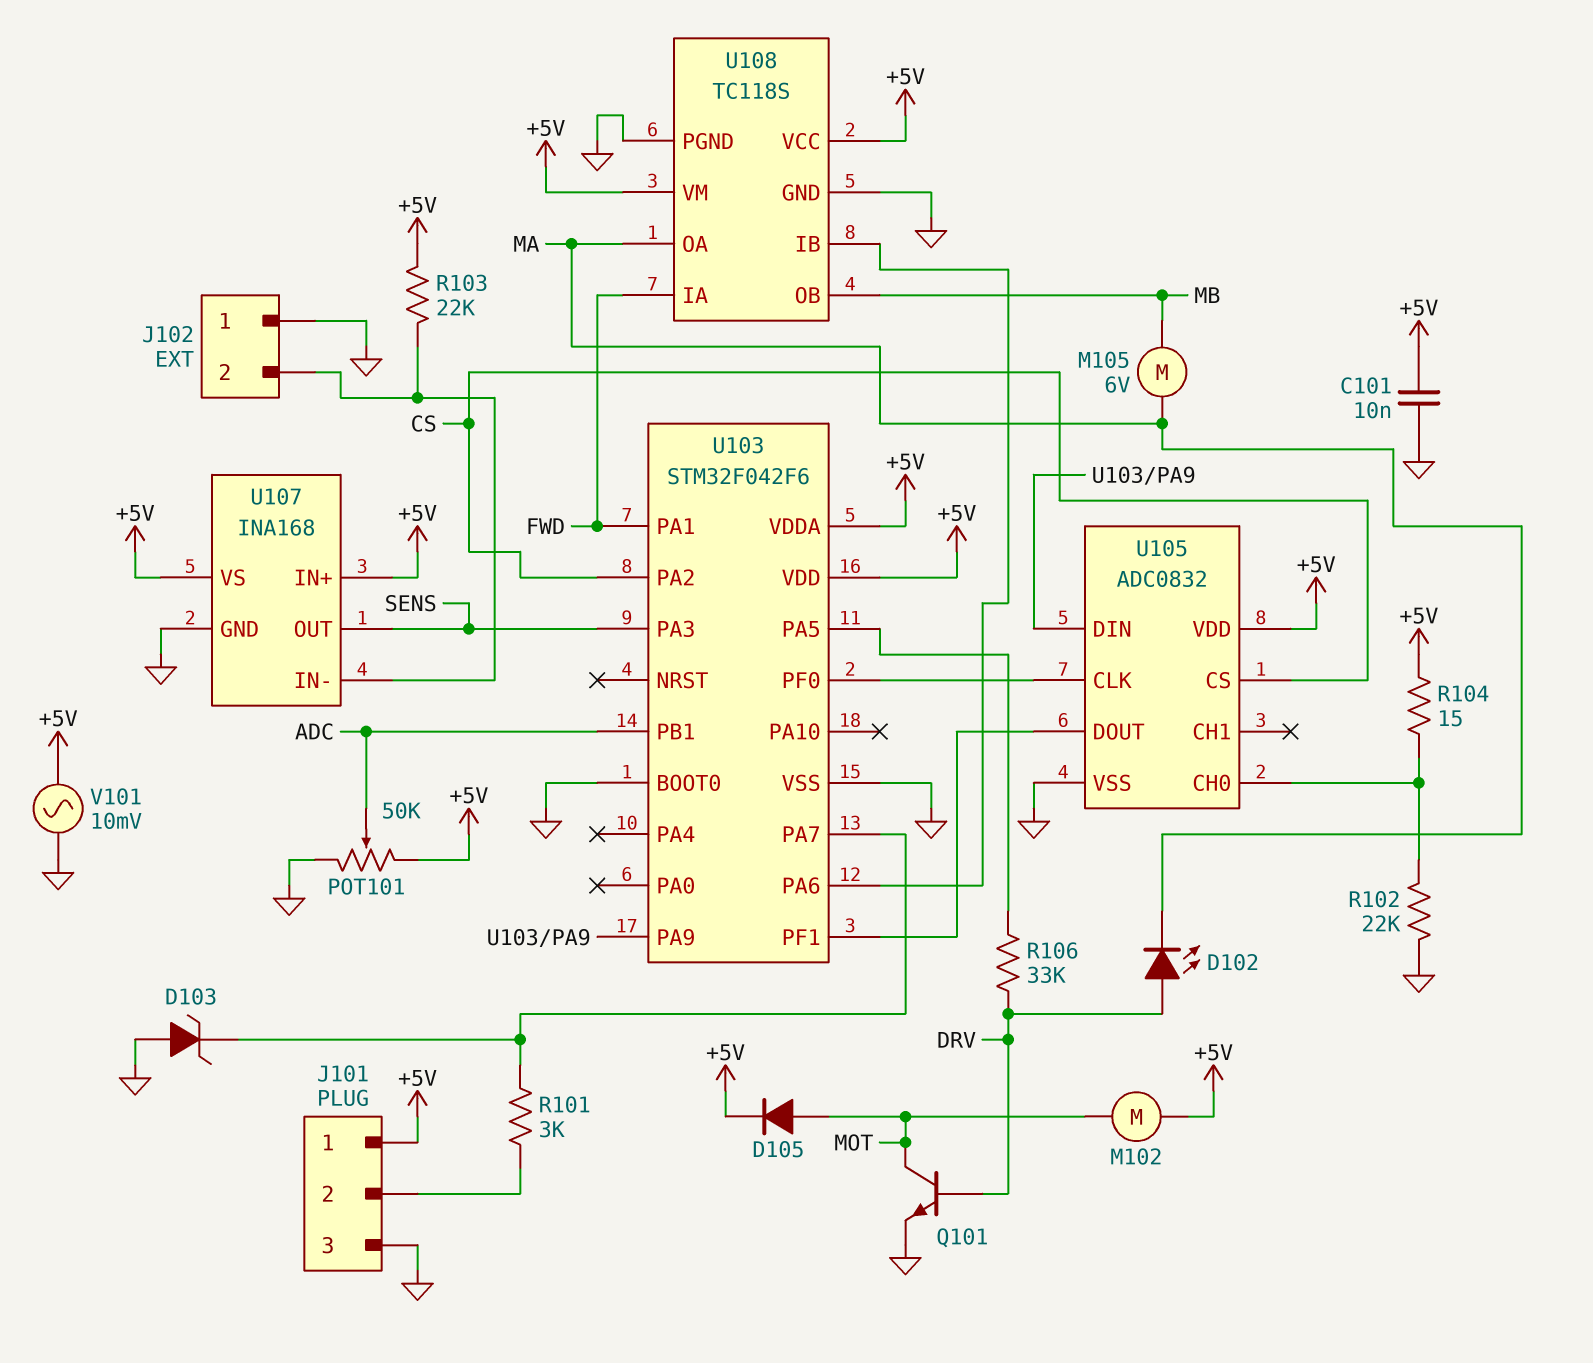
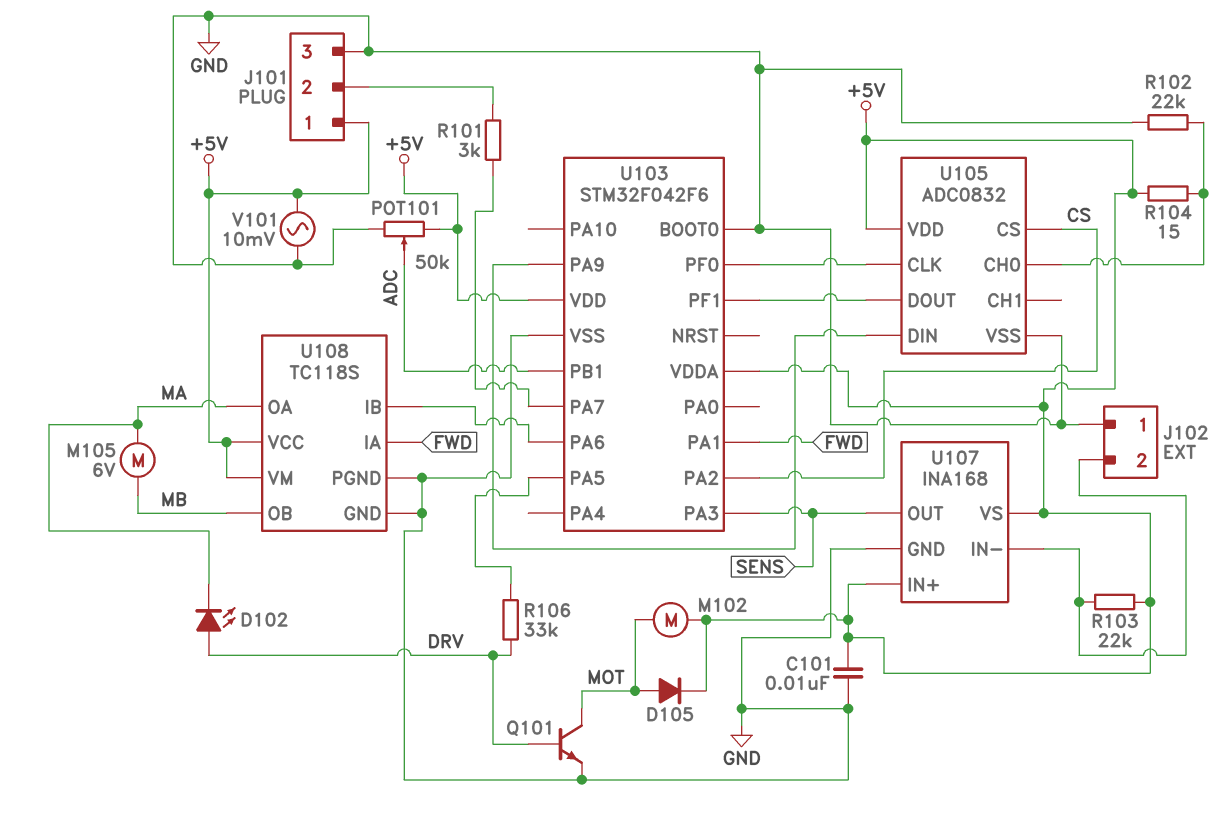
D103: zener (A GND, K U103/PA7) -> none

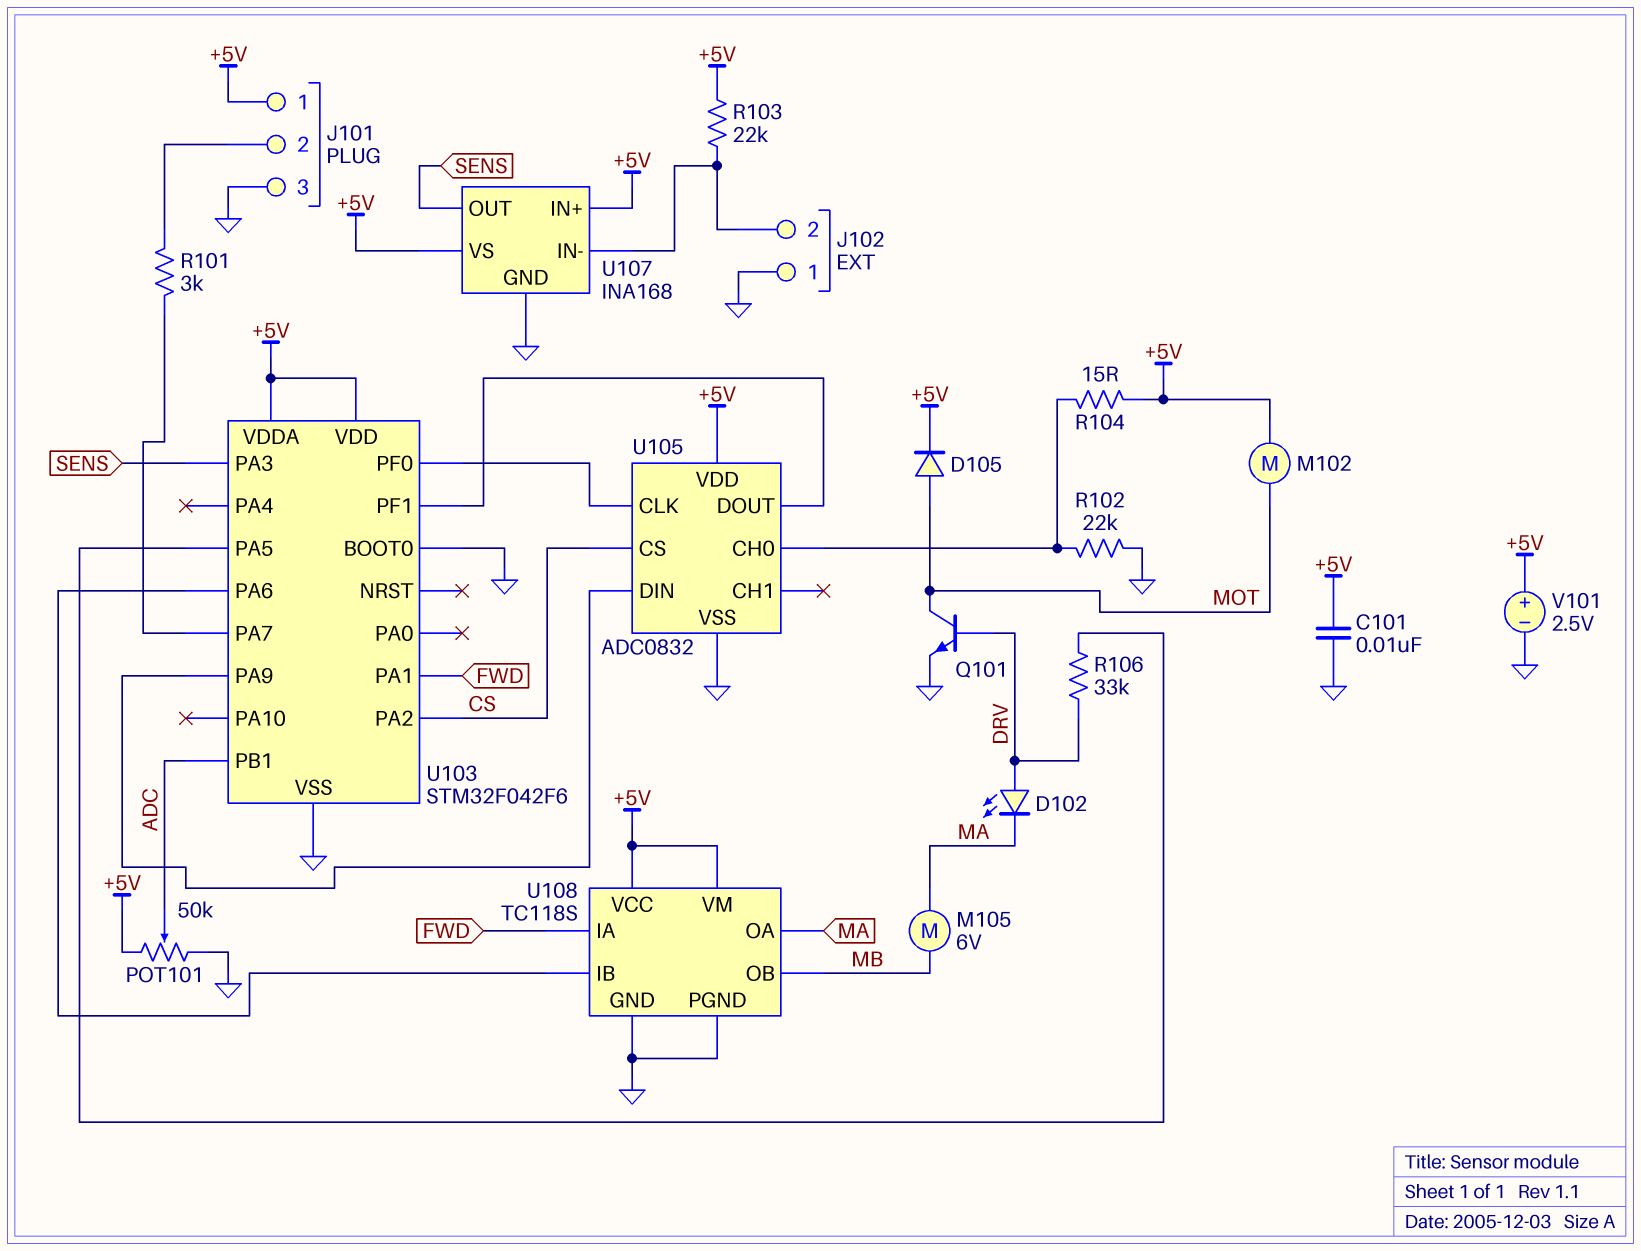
V101: AC 10mV (+5V, GND) -> 2.5V (plus +5V, minus GND)

